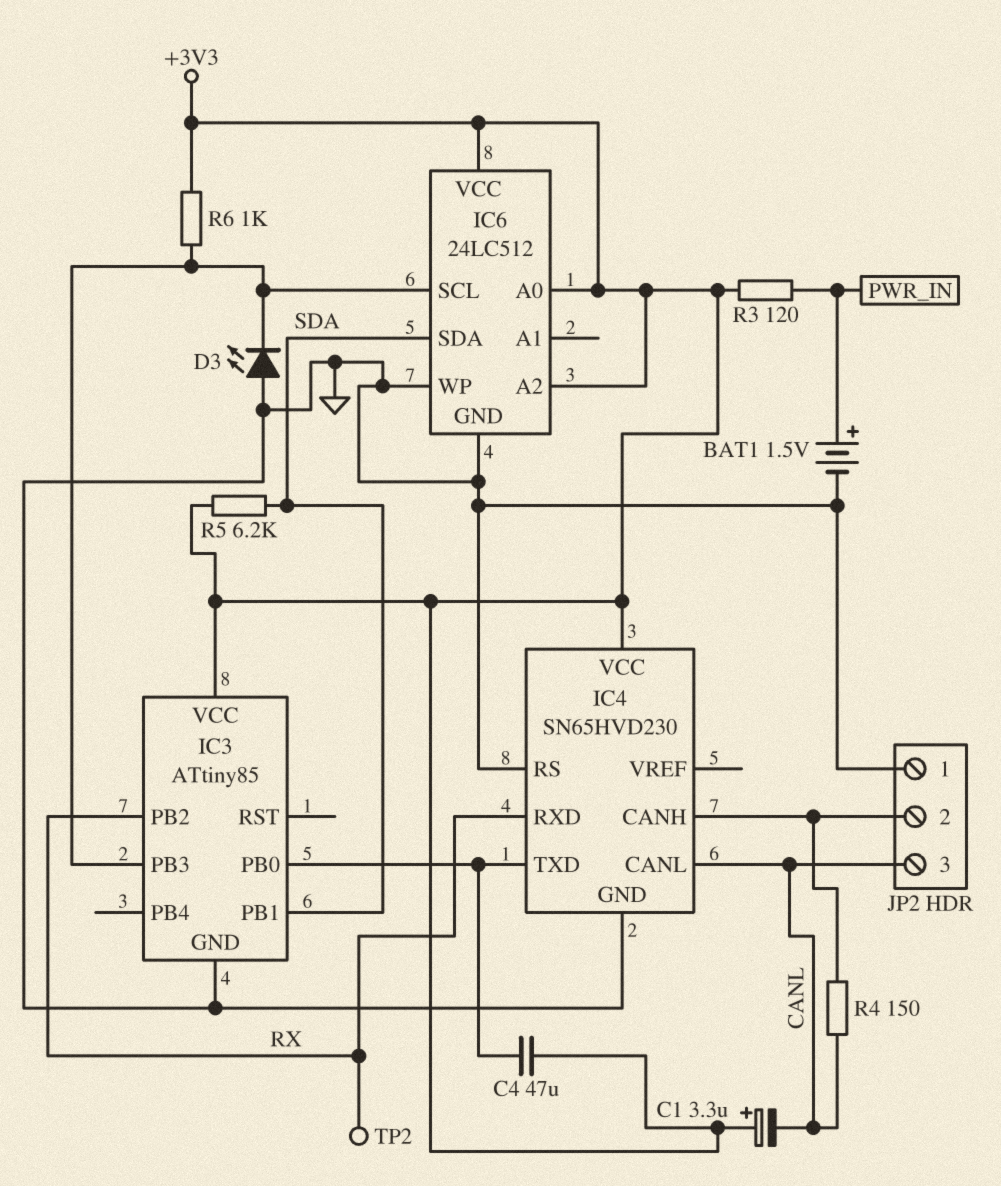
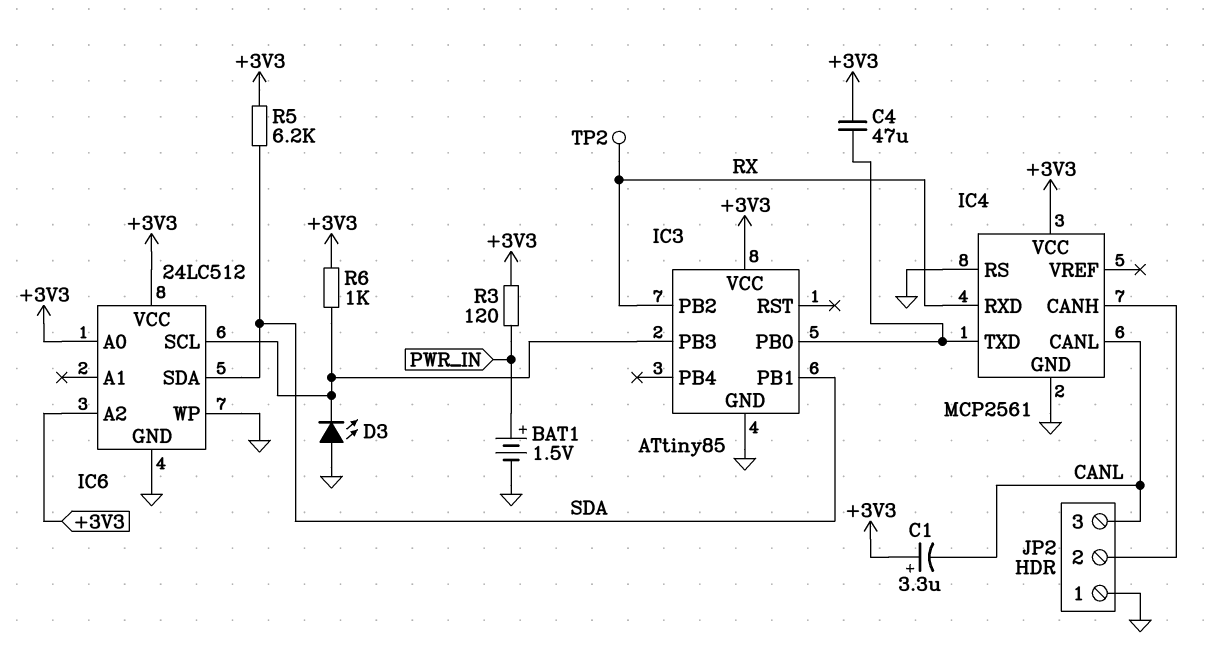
IC4: SN65HVD230 -> MCP2561
R4: 150 (CANL, IC4/CANH) -> none

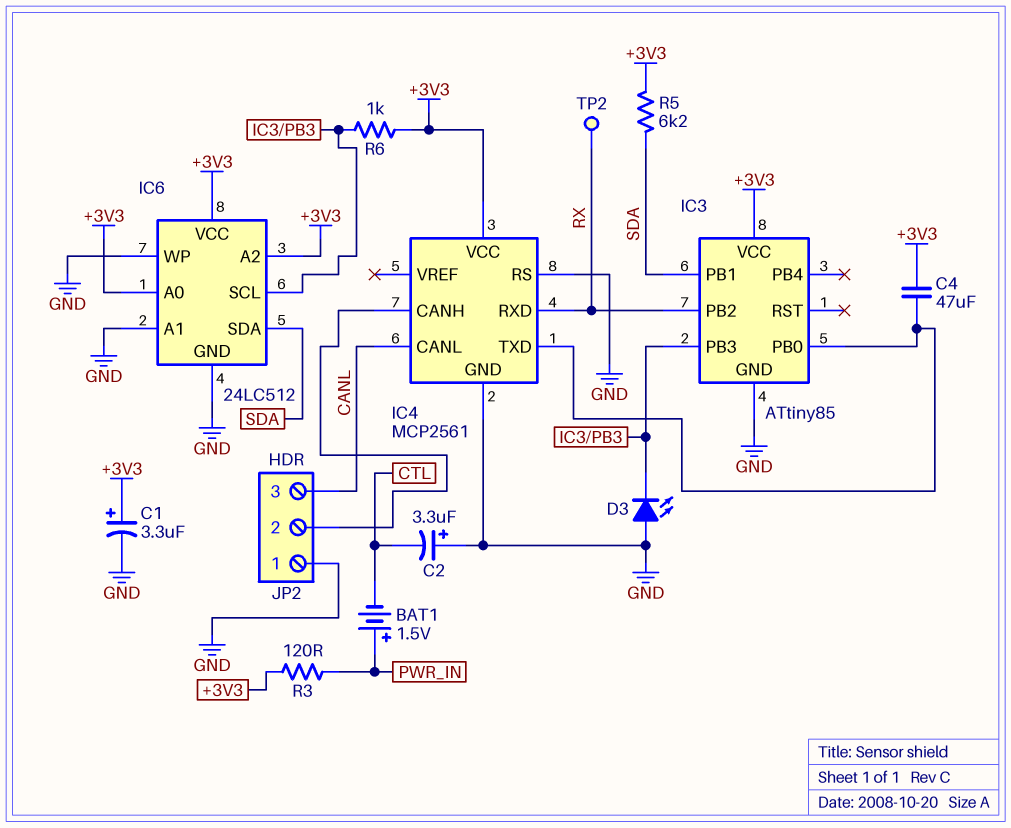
BAT1: 1.5V (plus PWR_IN, minus GND) -> 1.5V (plus PWR_IN, minus CTL)
C1: 3.3uF (plus +3V3, minus CANL) -> 3.3uF (plus +3V3, minus GND)
C2: none -> 3.3uF (plus GND, minus CTL)
IC6 pin A1: none -> GND

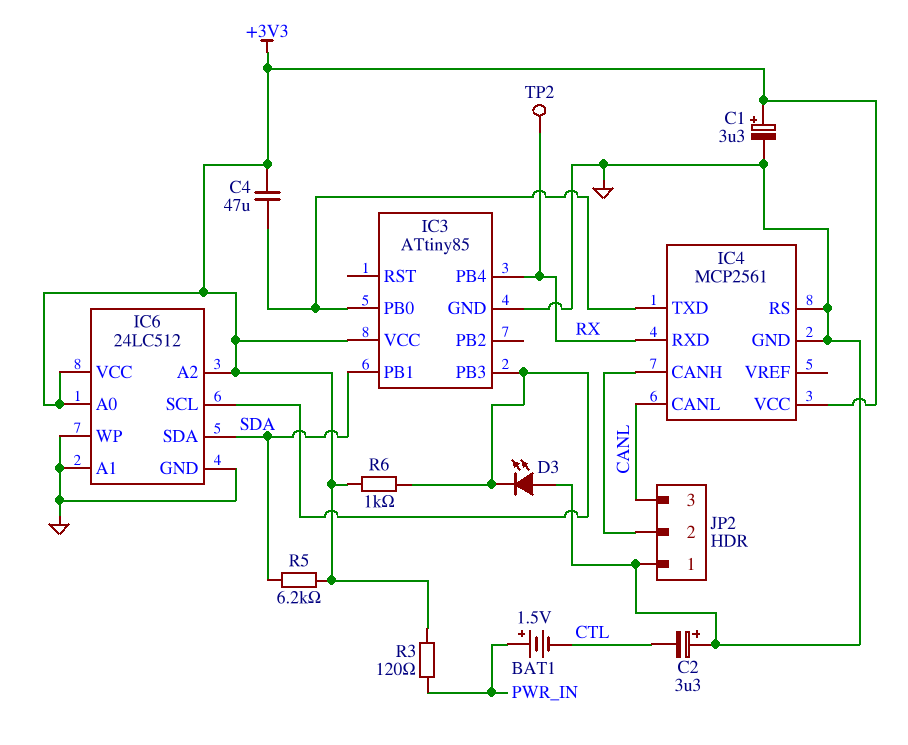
IC3 pin PB2: RX -> none
IC3 pin PB4: none -> RX

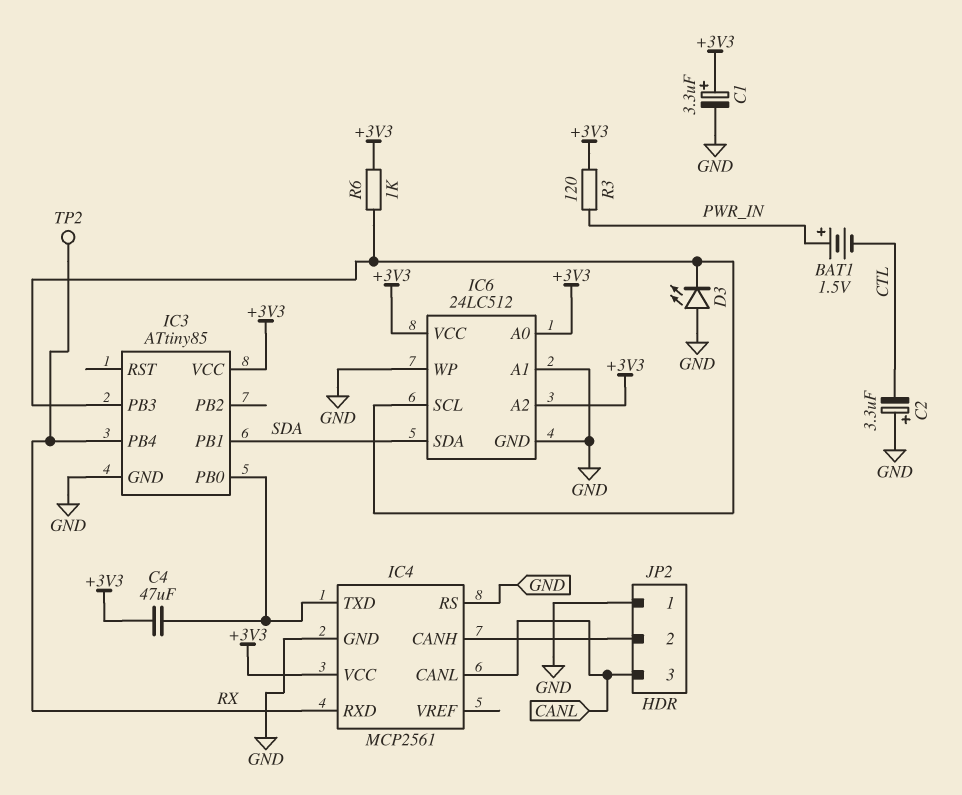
R5: 6.2k (+3V3, SDA) -> none

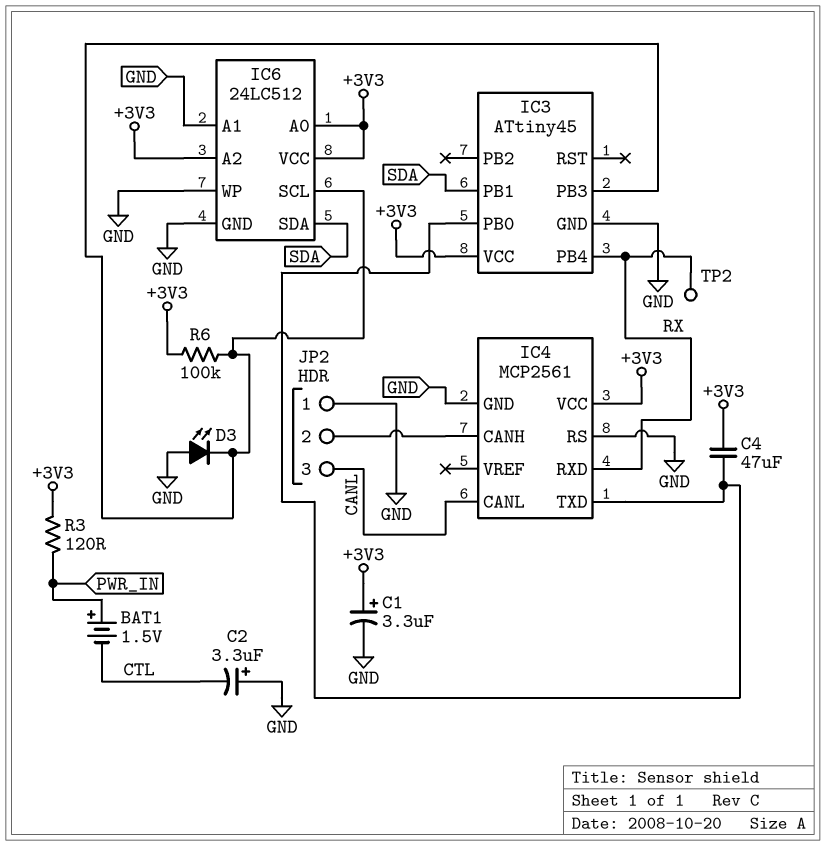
IC3: ATtiny85 -> ATtiny45
R6: 1k (+3V3, IC3/PB3) -> 100k (+3V3, IC3/PB3)

